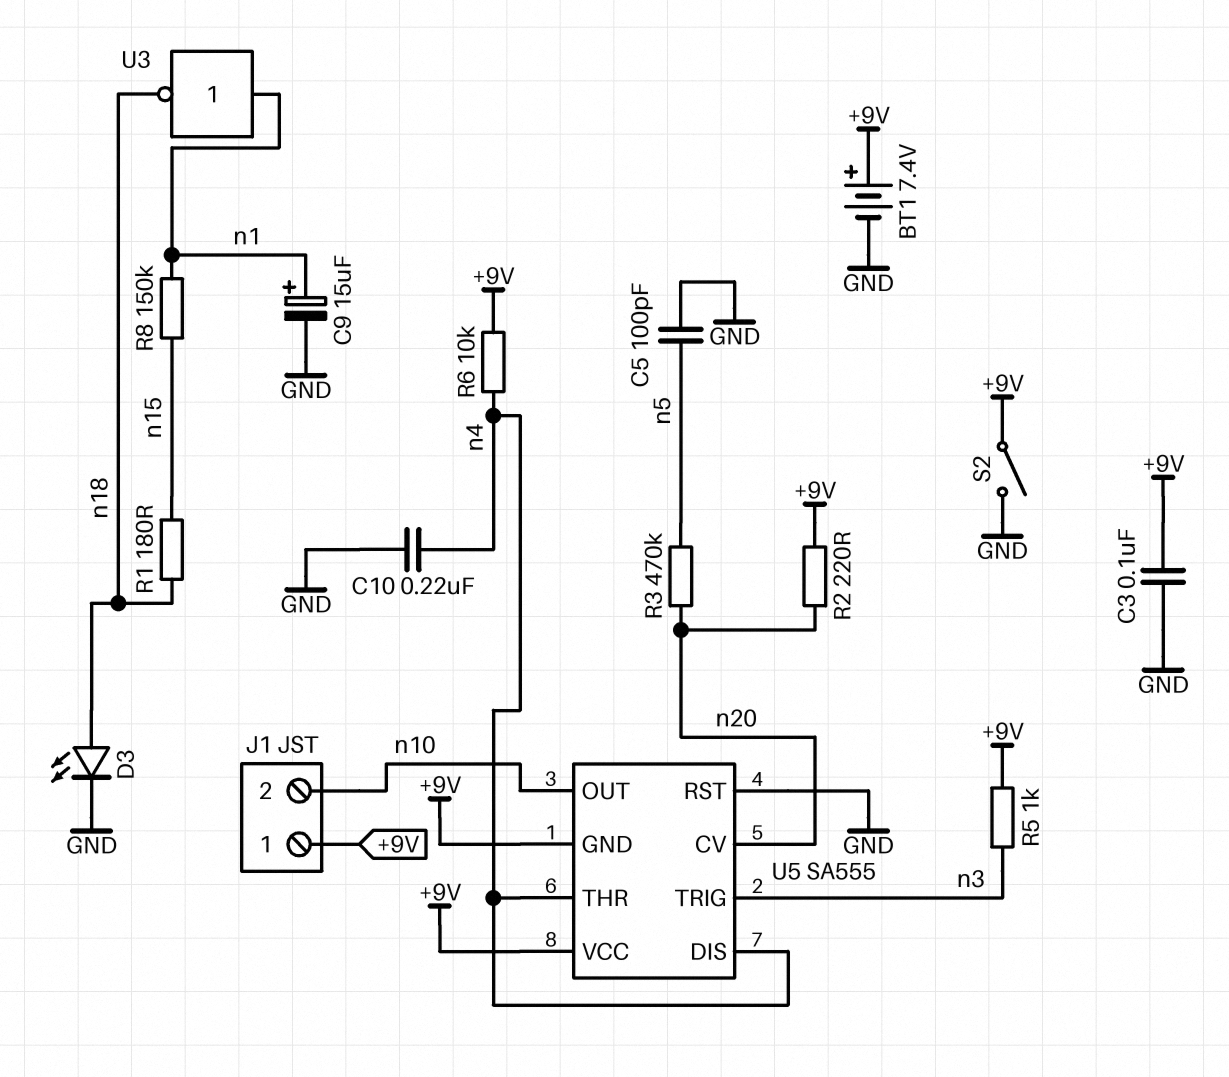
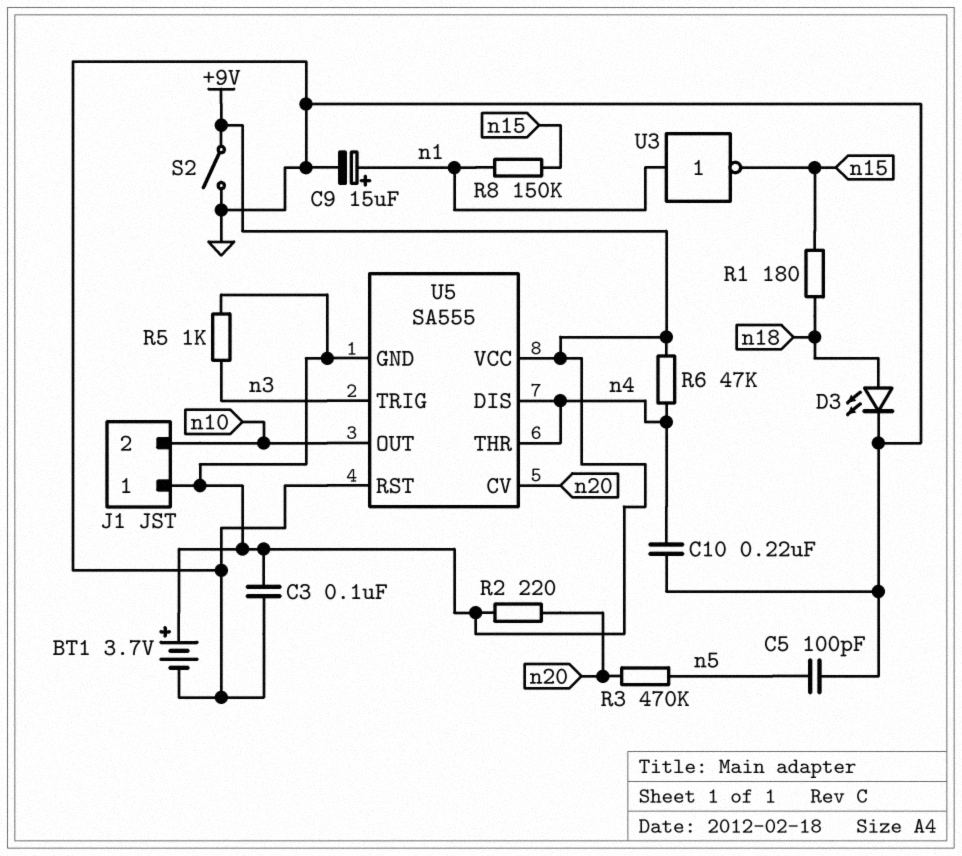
BT1: 7.4V (plus +9V, minus GND) -> 3.7V (plus +9V, minus GND)
R6: 10k (+9V, n4) -> 47k (+9V, n4)
U3: NOT (in n1, out n18) -> NOT (in n1, out n15)

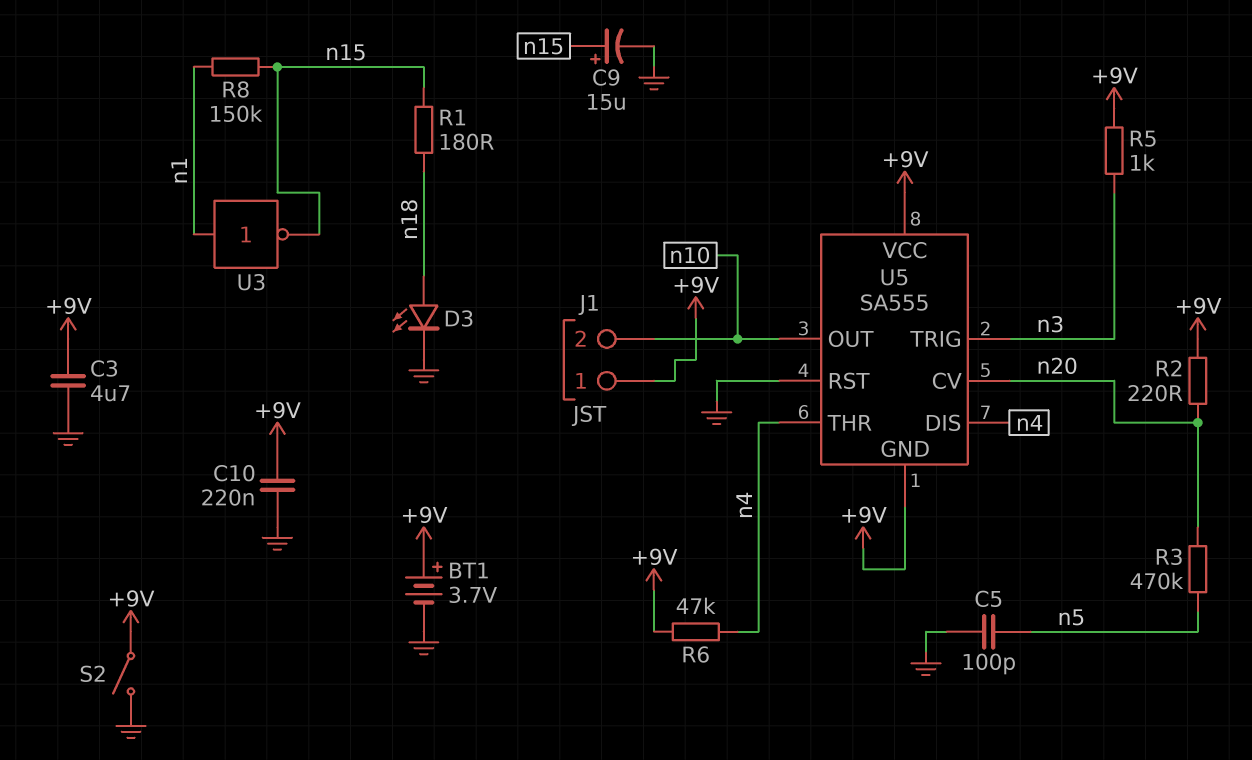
C3: 100nF (+9V, GND) -> 4.7uF (+9V, GND)
C9: 15uF (plus n1, minus GND) -> 15uF (plus n15, minus GND)
C10: 220nF (GND, n4) -> 220nF (+9V, GND)

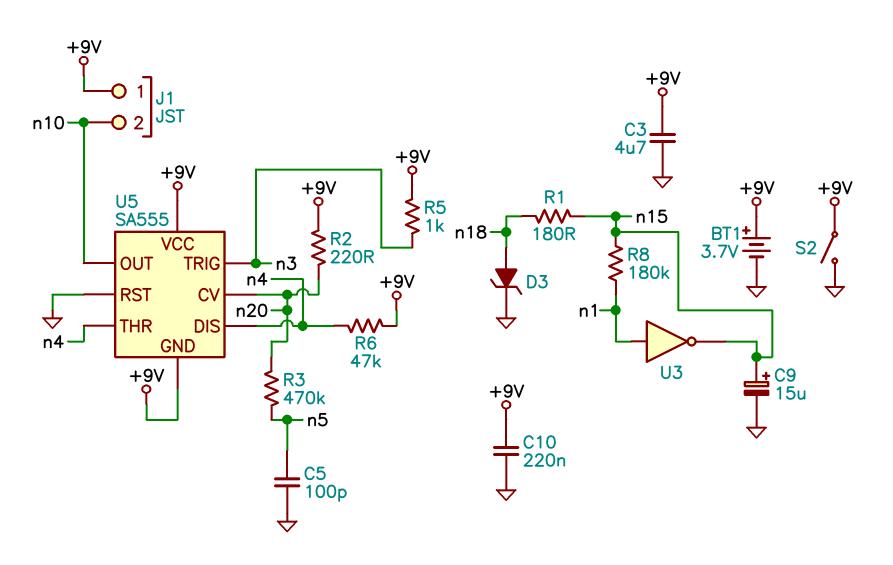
D3: LED (A n18, K GND) -> zener (A n18, K GND)
R8: 150k (n1, n15) -> 180k (n1, n15)

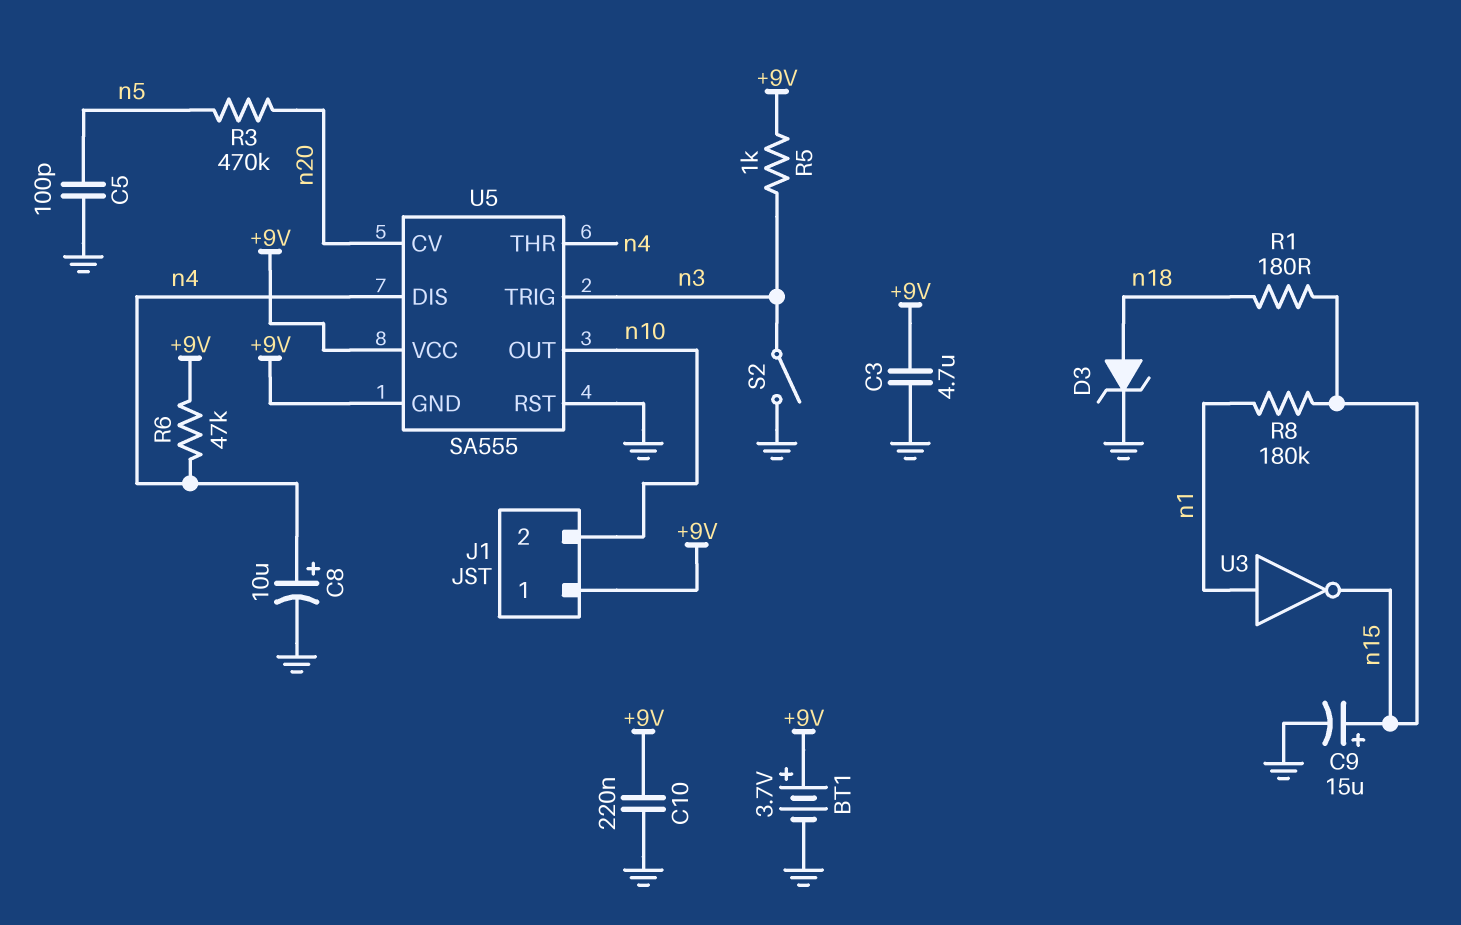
C8: none -> 10uF (plus n4, minus GND)
R2: 220 (+9V, n20) -> none
S2: switch (+9V, GND) -> switch (GND, n3)

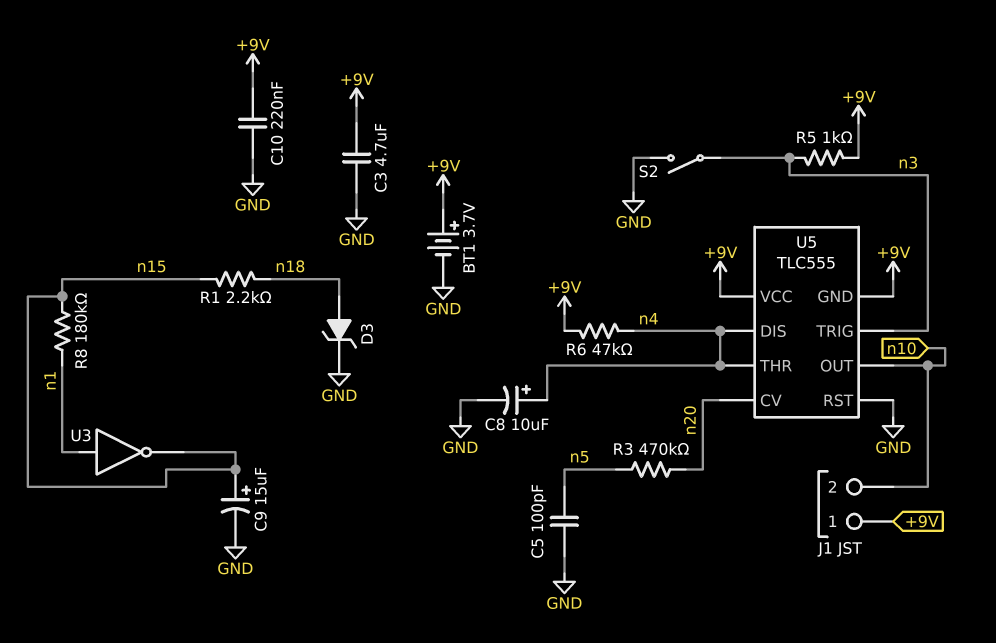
R1: 180 (n15, n18) -> 2.2k (n15, n18)
U5: SA555 -> TLC555

